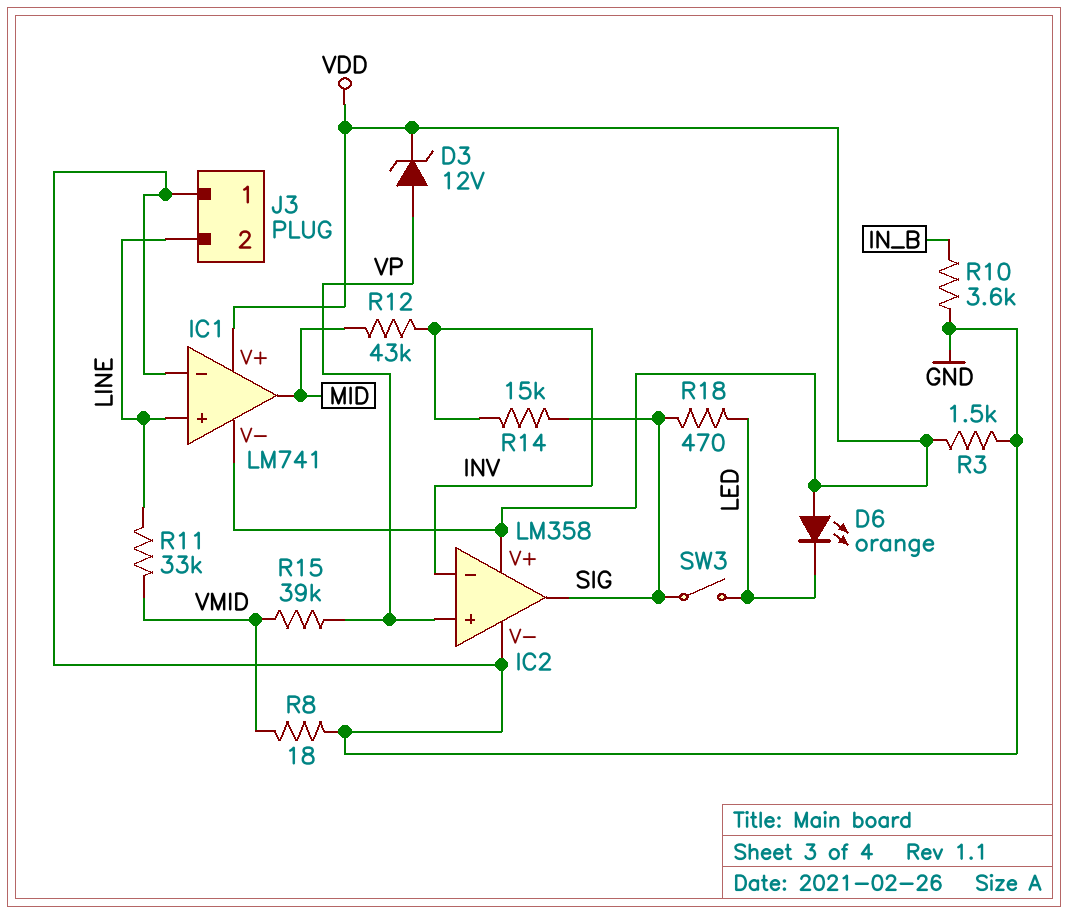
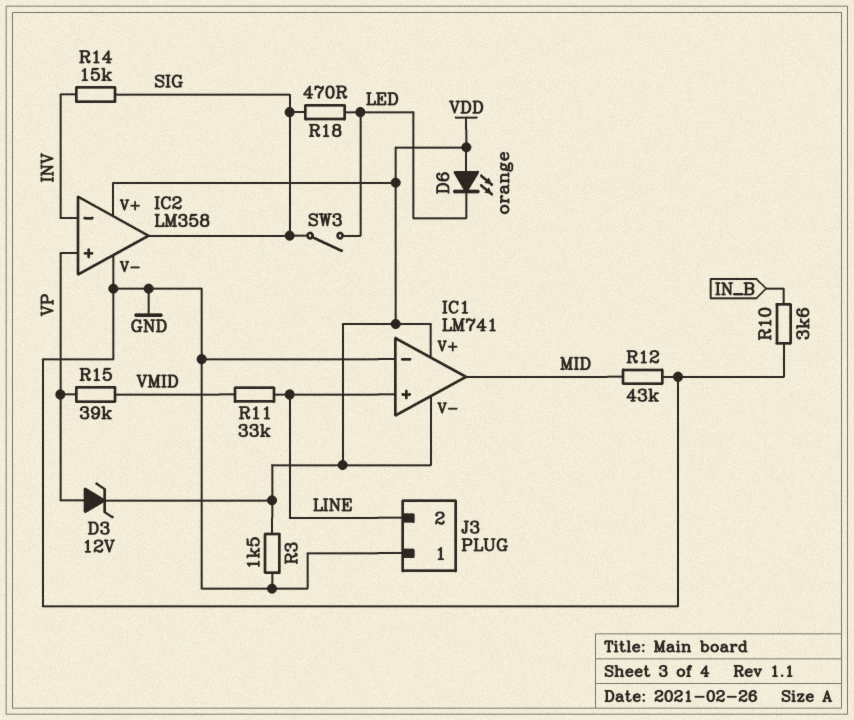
R8: 18 (GND, VMID) -> none
R12: 43k (INV, MID) -> 43k (GND, MID)

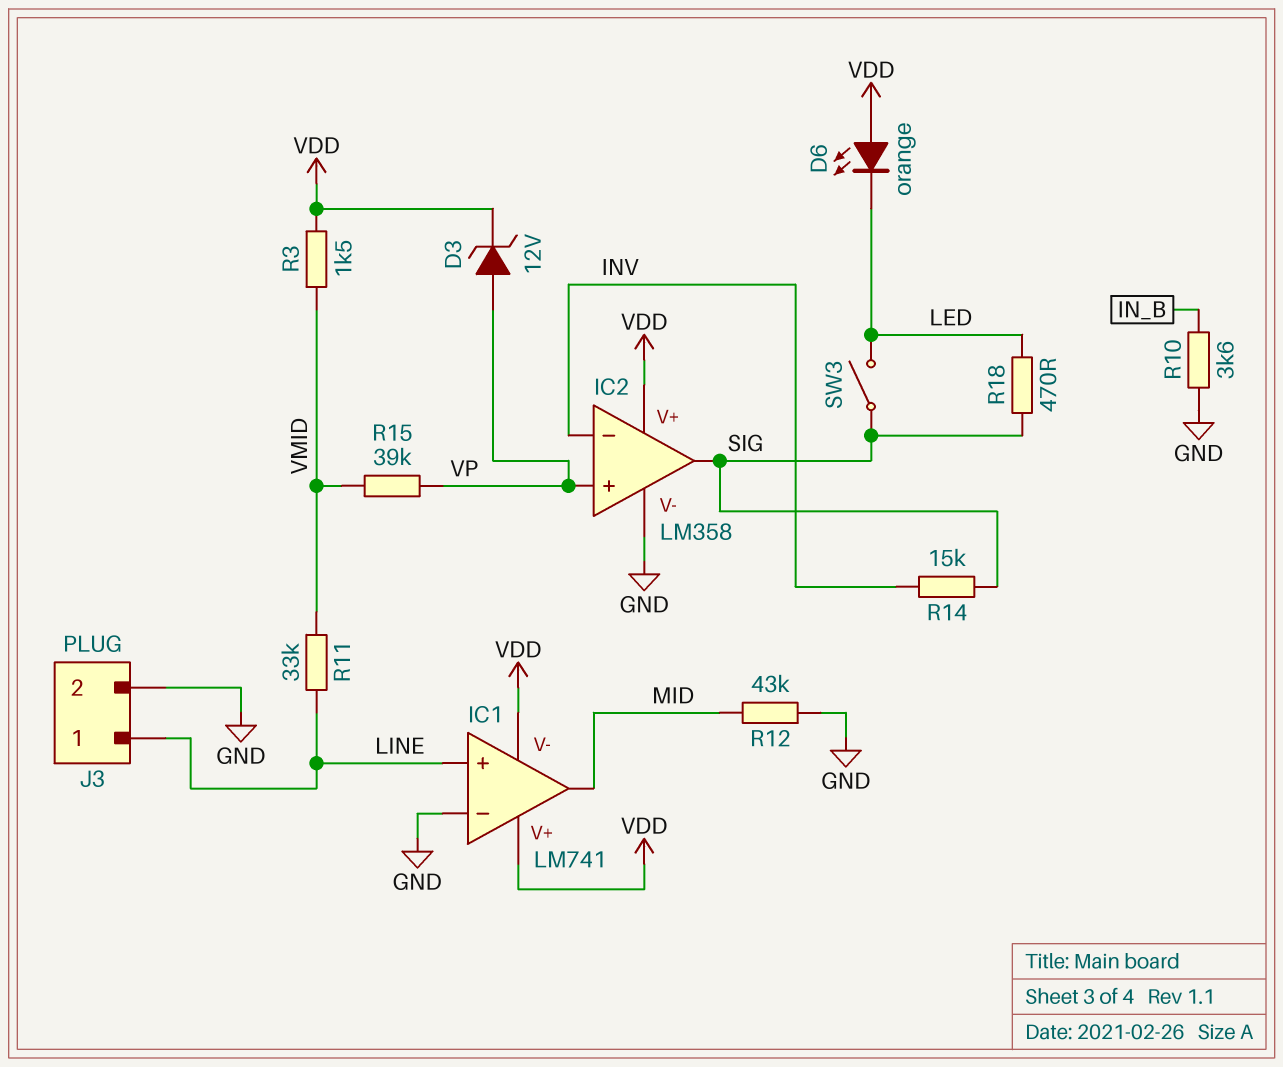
J3 pin 1: GND -> LINE
J3 pin 2: LINE -> GND
R3: 1.5k (GND, VDD) -> 1.5k (VDD, VMID)

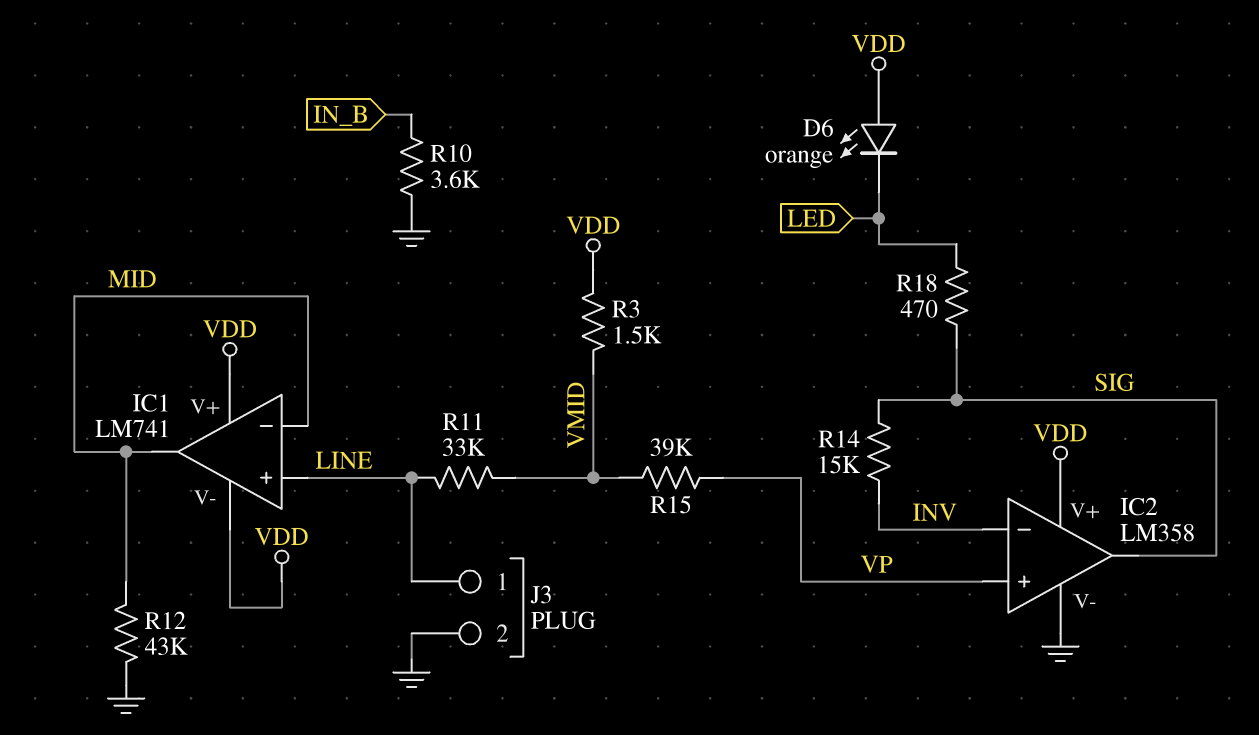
D3: zener 12V (A VP, K VDD) -> none
IC1 pin in-: GND -> MID
SW3: switch (LED, SIG) -> none

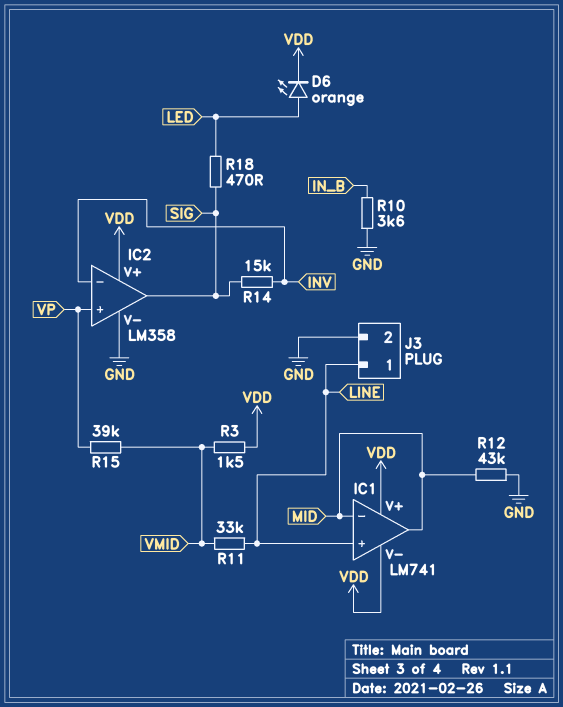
D6: LED orange (A VDD, K LED) -> LED orange (A LED, K VDD)

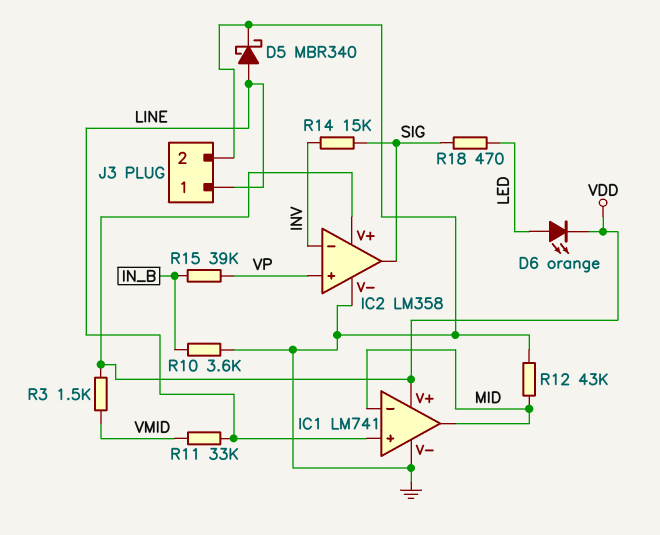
D5: none -> schottky MBR340 (A LINE, K GND)
IC1 pin V-: VDD -> GND
R15: 39k (VMID, VP) -> 39k (IN_B, VP)

